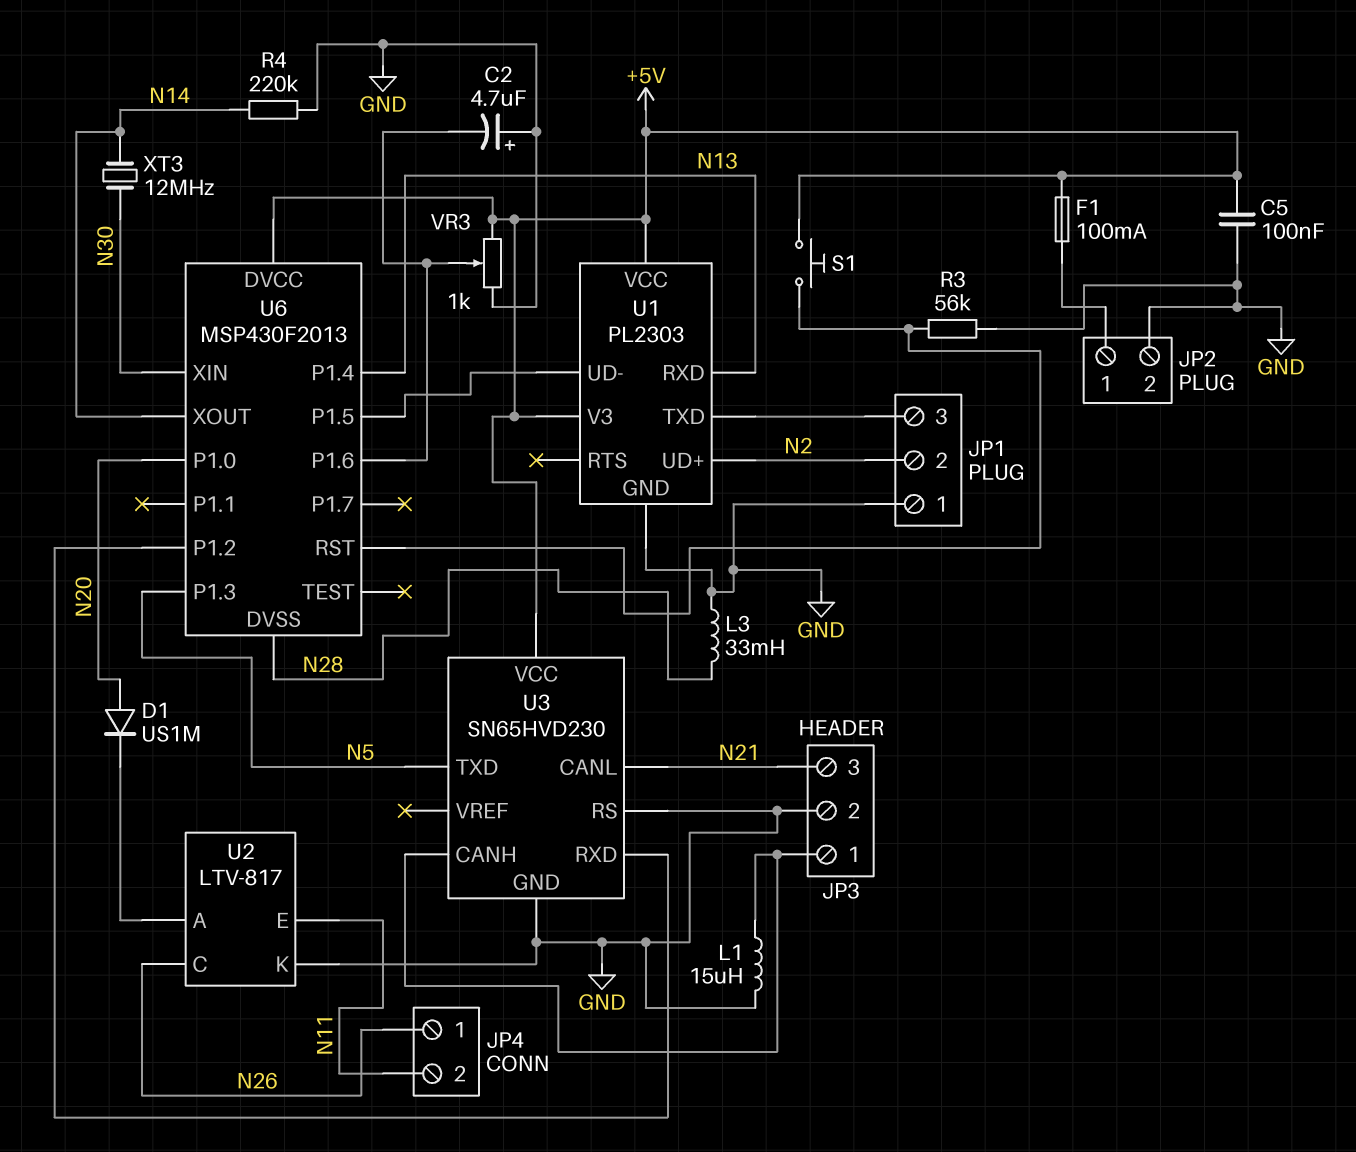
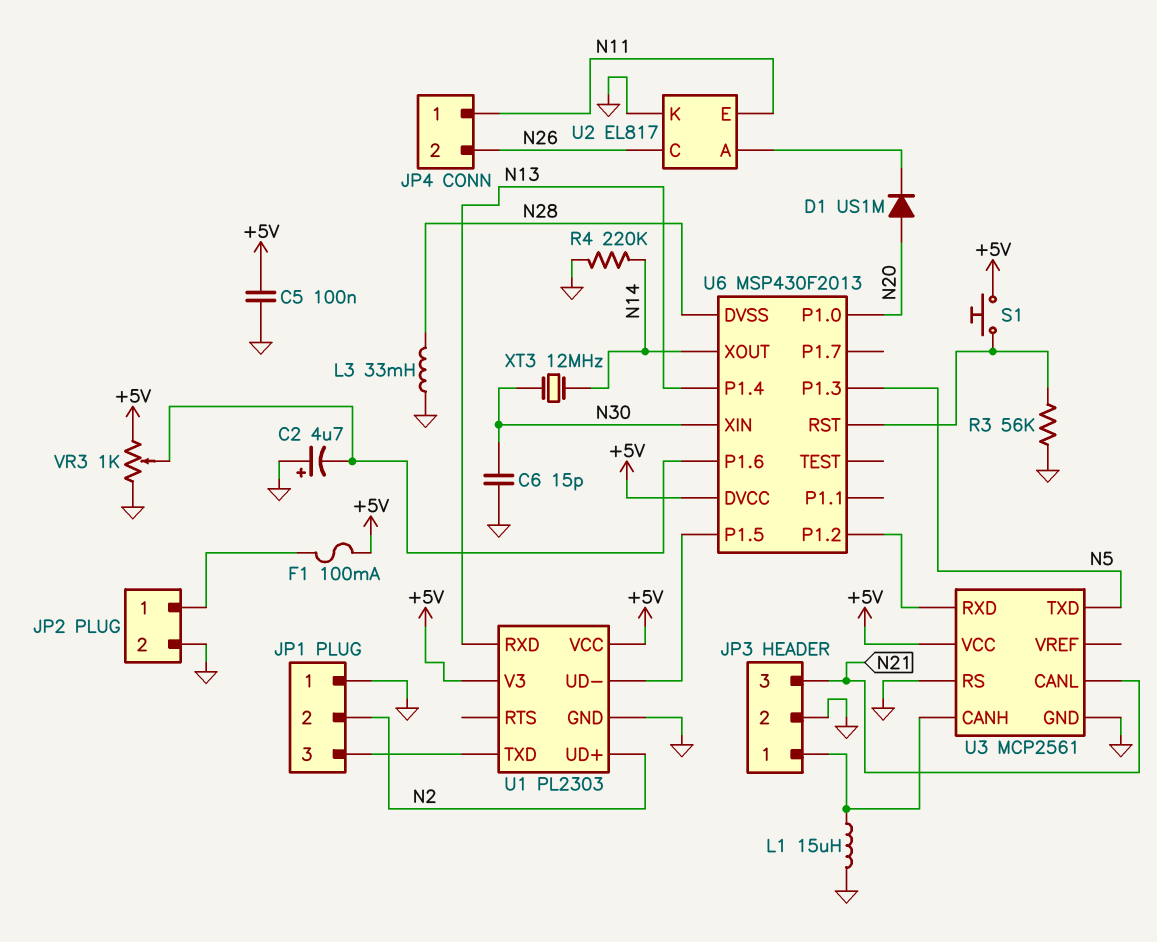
C6: none -> 15pF (GND, N30)
JP4 pin 1: N26 -> N11
JP4 pin 2: N11 -> N26
U2: LTV-817 -> EL817
U3: SN65HVD230 -> MCP2561

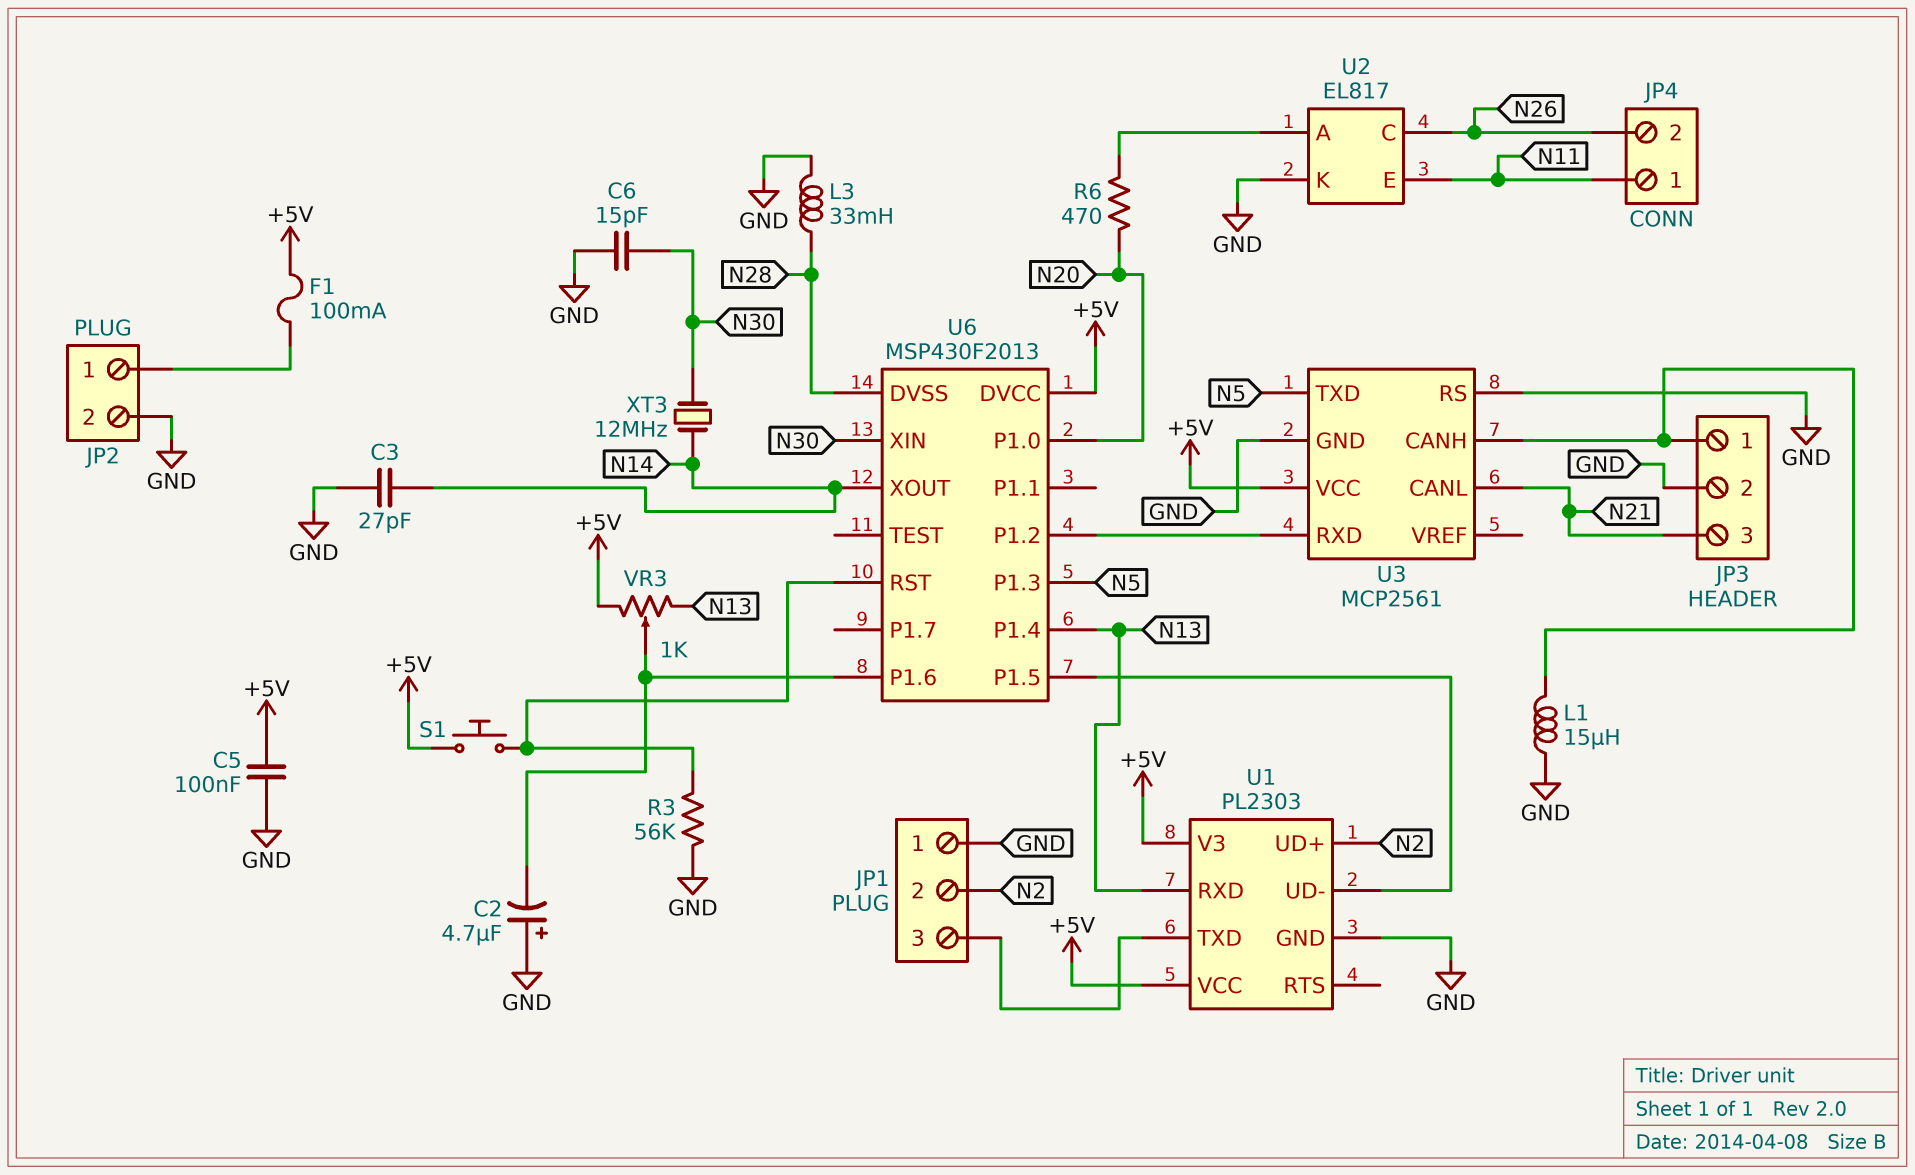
C3: none -> 27pF (GND, N14)
D1: diode US1M (A N20, K U2/A) -> none
R4: 220k (GND, N14) -> none
R6: none -> 470 (N20, U2/A)
VR3: 1k (+5V, GND, wiper U6/P1.6) -> 1k (+5V, N13, wiper U6/P1.6)

